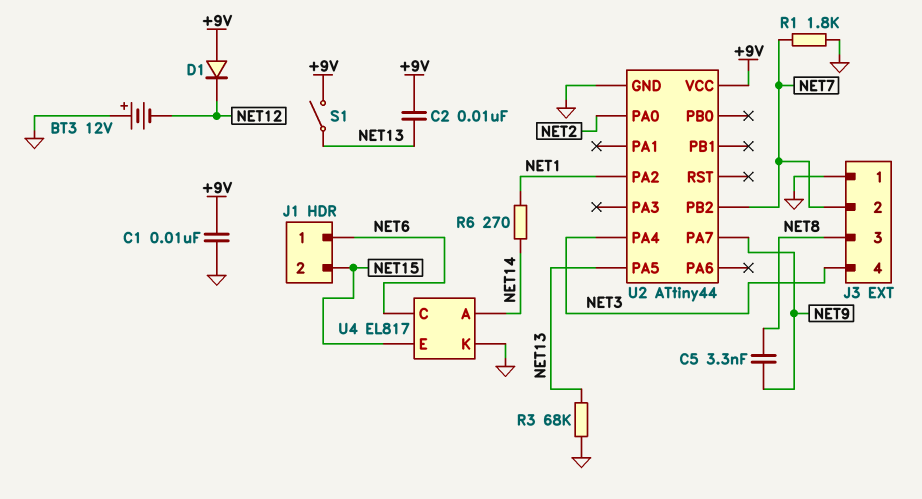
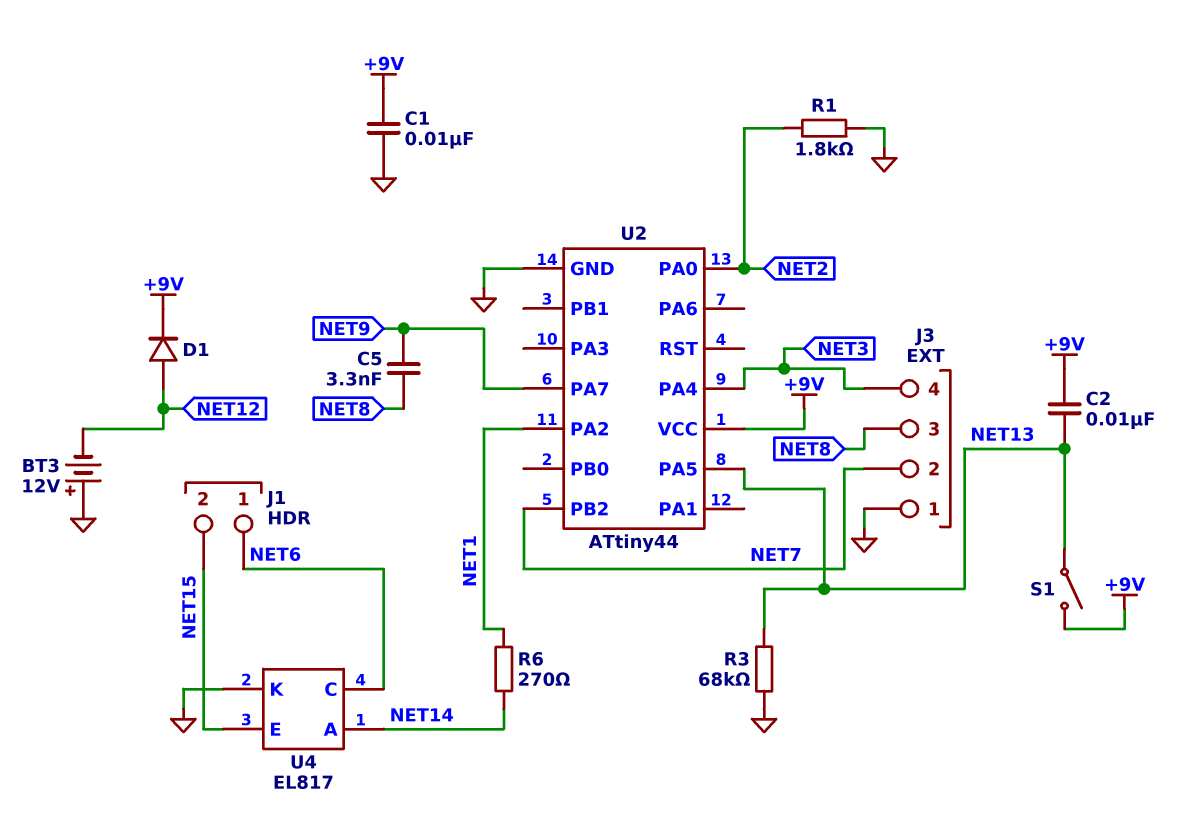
D1: diode (A +9V, K NET12) -> diode (A NET12, K +9V)
R1: 1.8k (GND, NET7) -> 1.8k (GND, NET2)

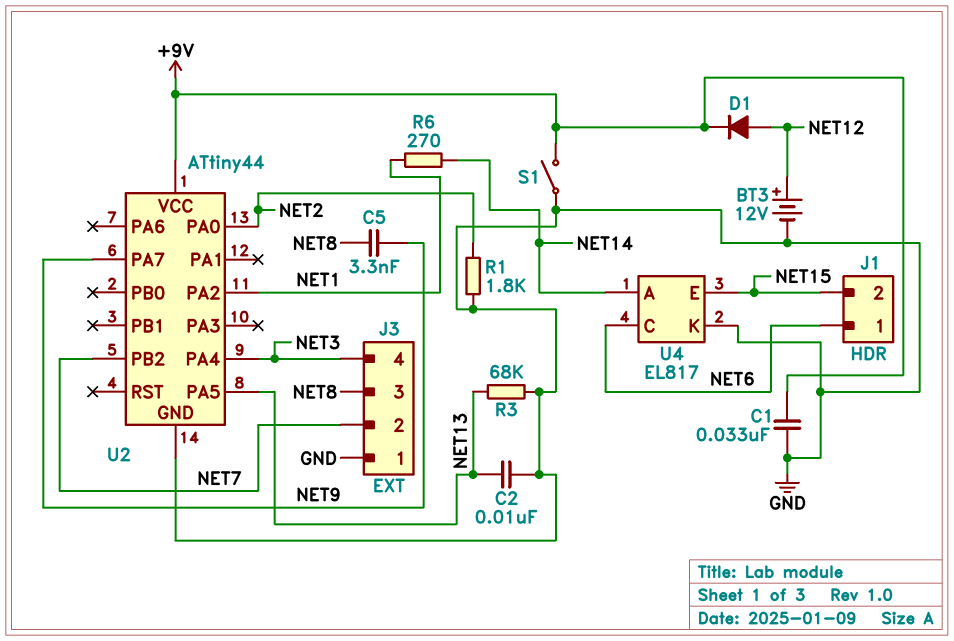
BT3: 12V (plus GND, minus NET12) -> 12V (plus NET12, minus GND)
C1: 10nF (+9V, GND) -> 33nF (+9V, GND)
C2: 10nF (+9V, NET13) -> 10nF (GND, NET13)
S1: switch (+9V, NET13) -> switch (+9V, GND)

